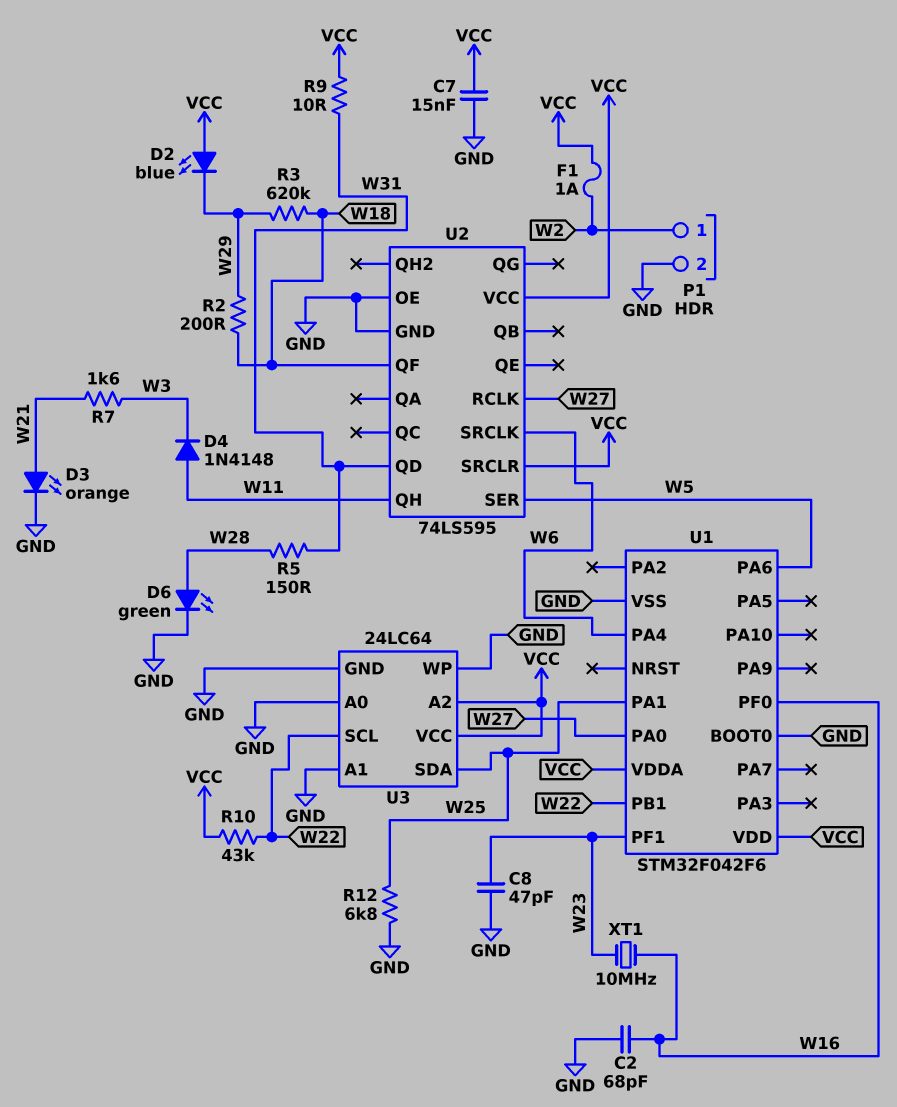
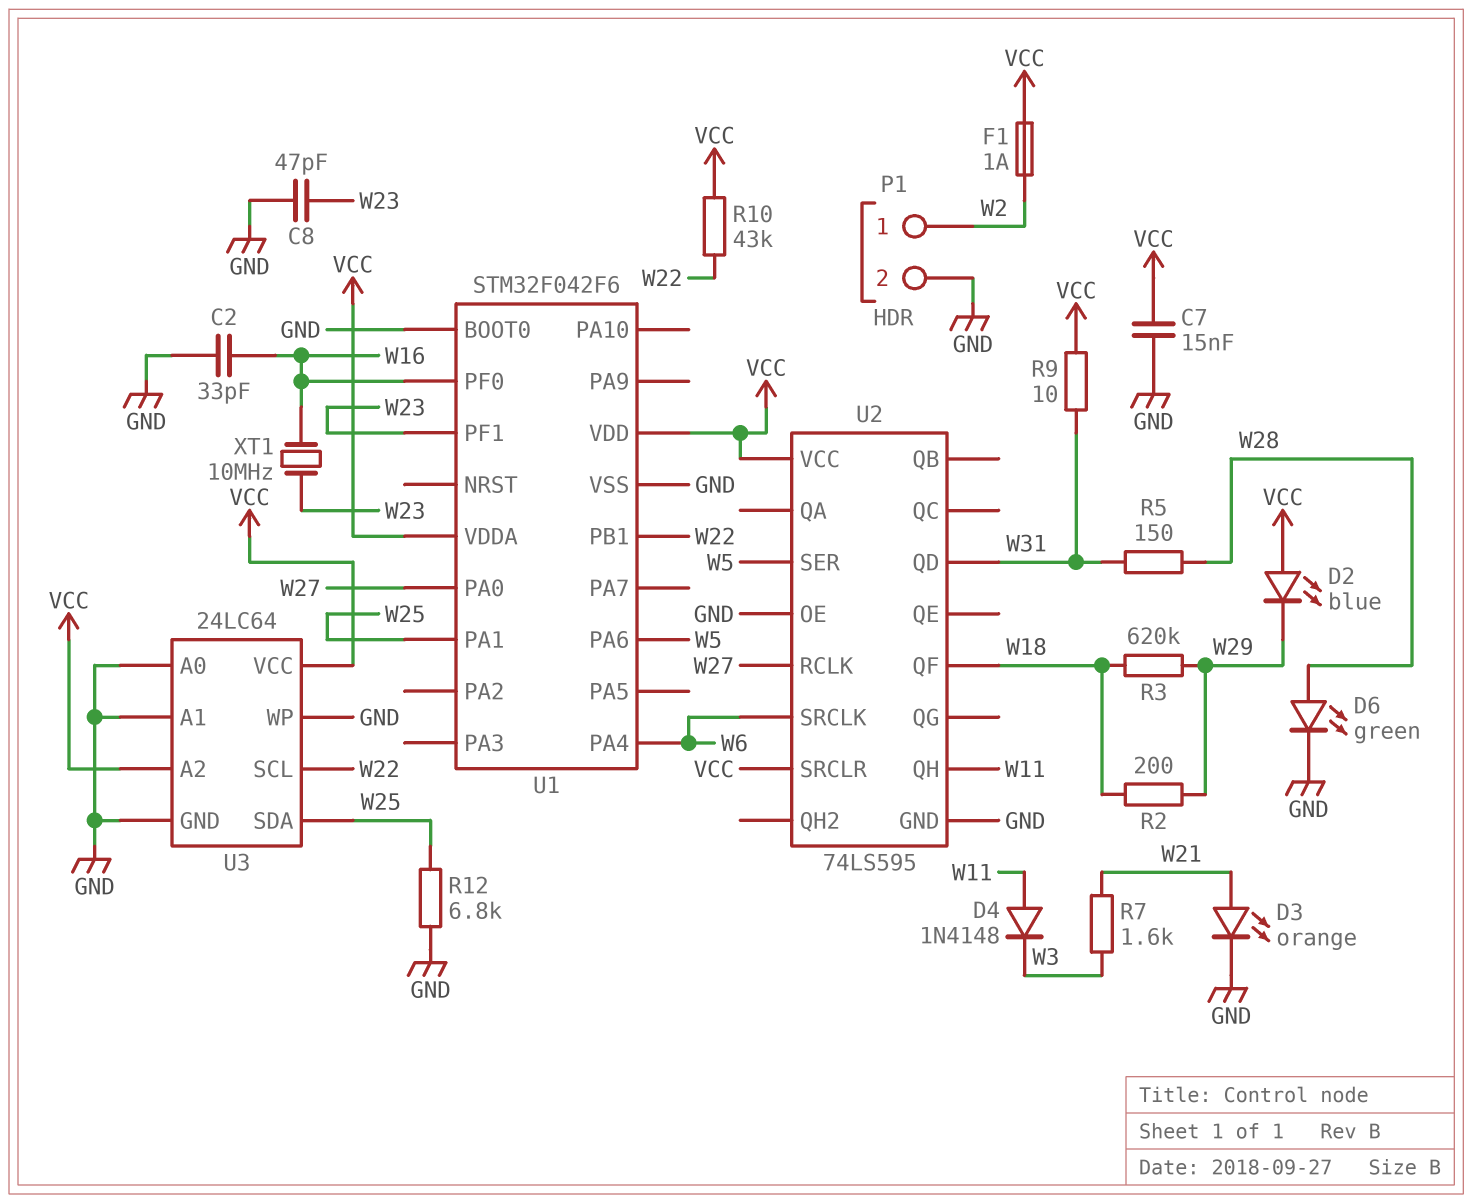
C2: 68pF (GND, W16) -> 33pF (GND, W16)

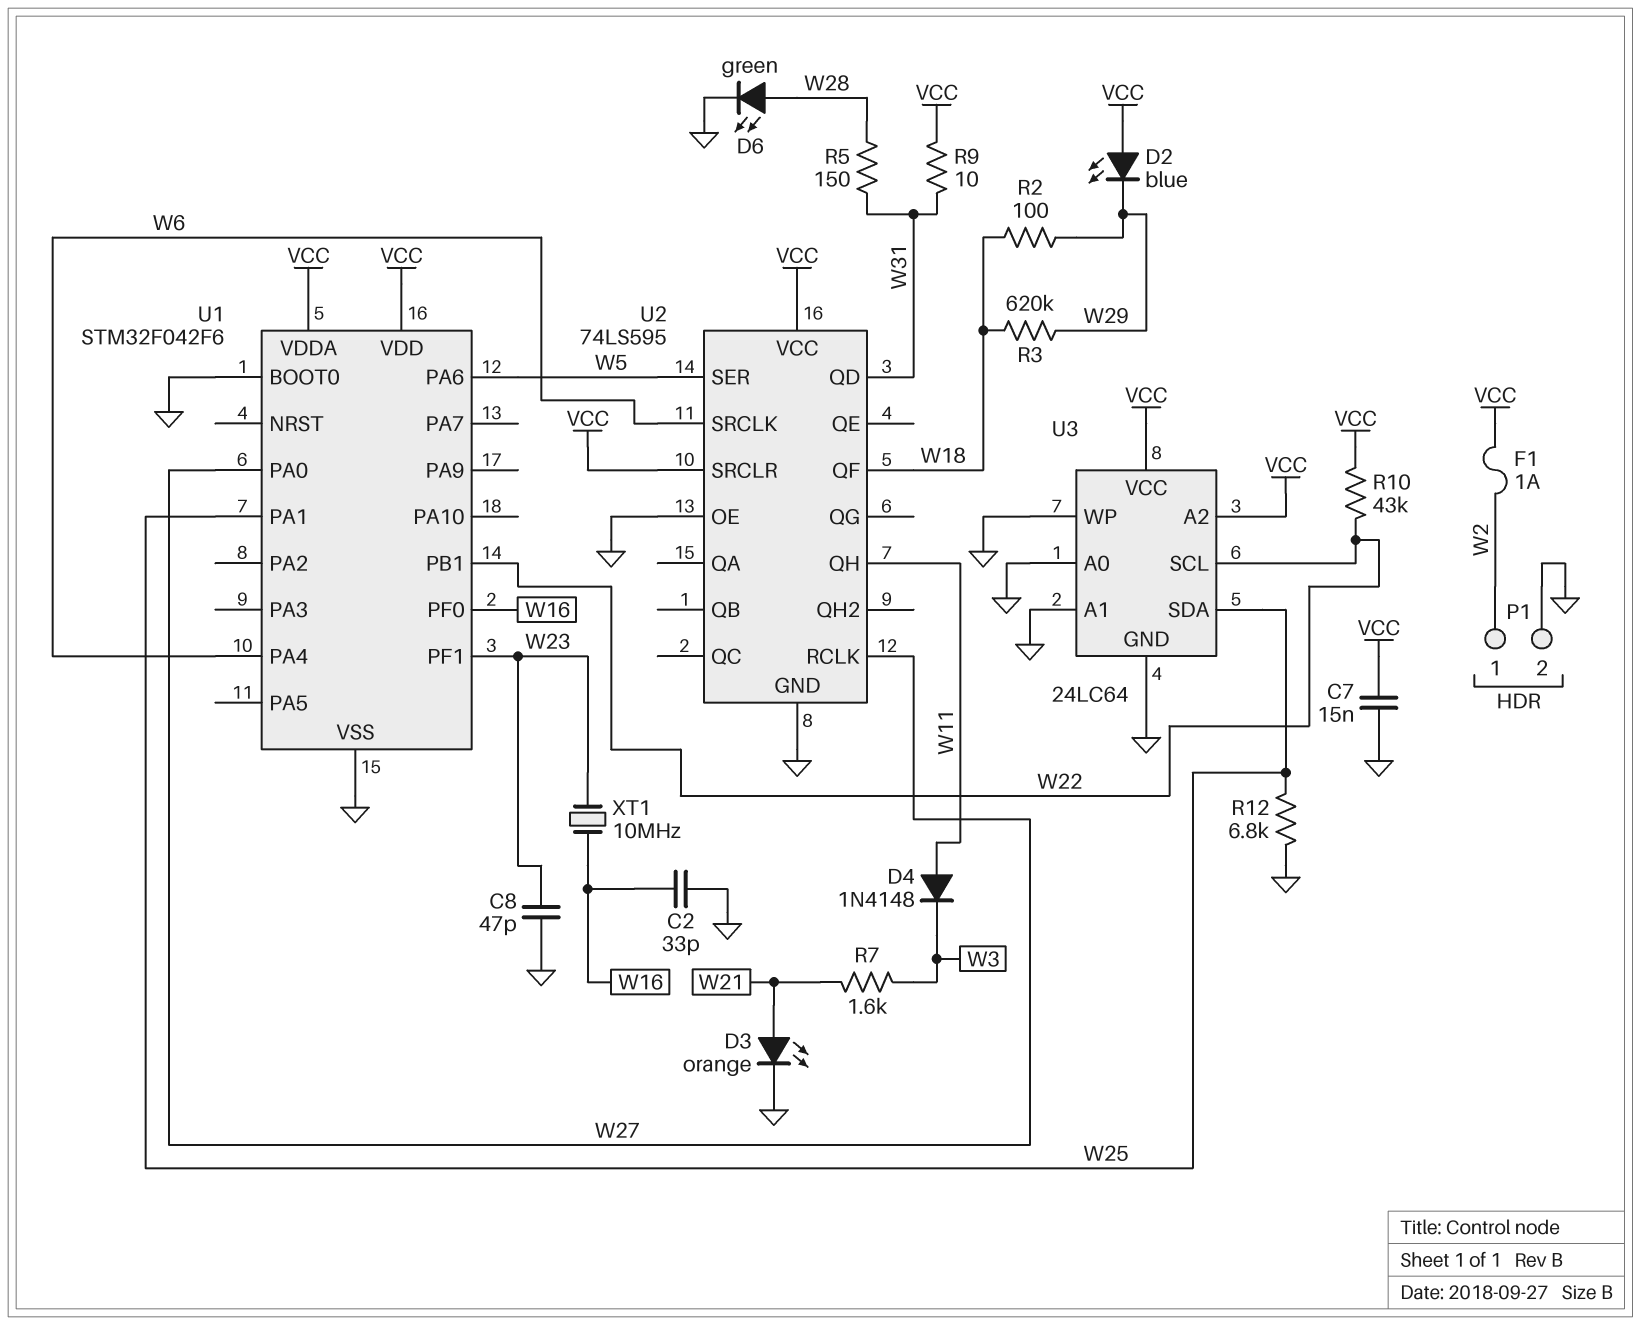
R2: 200 (W18, W29) -> 100 (W18, W29)

